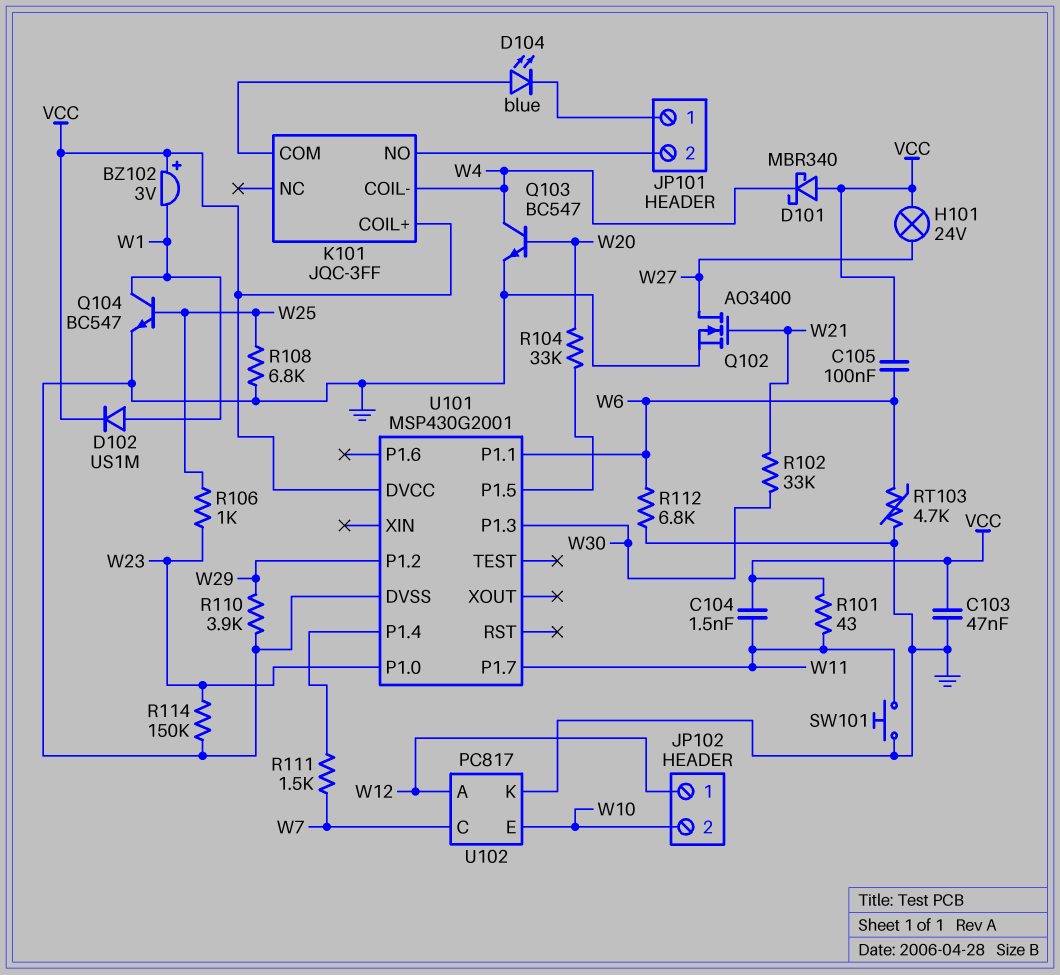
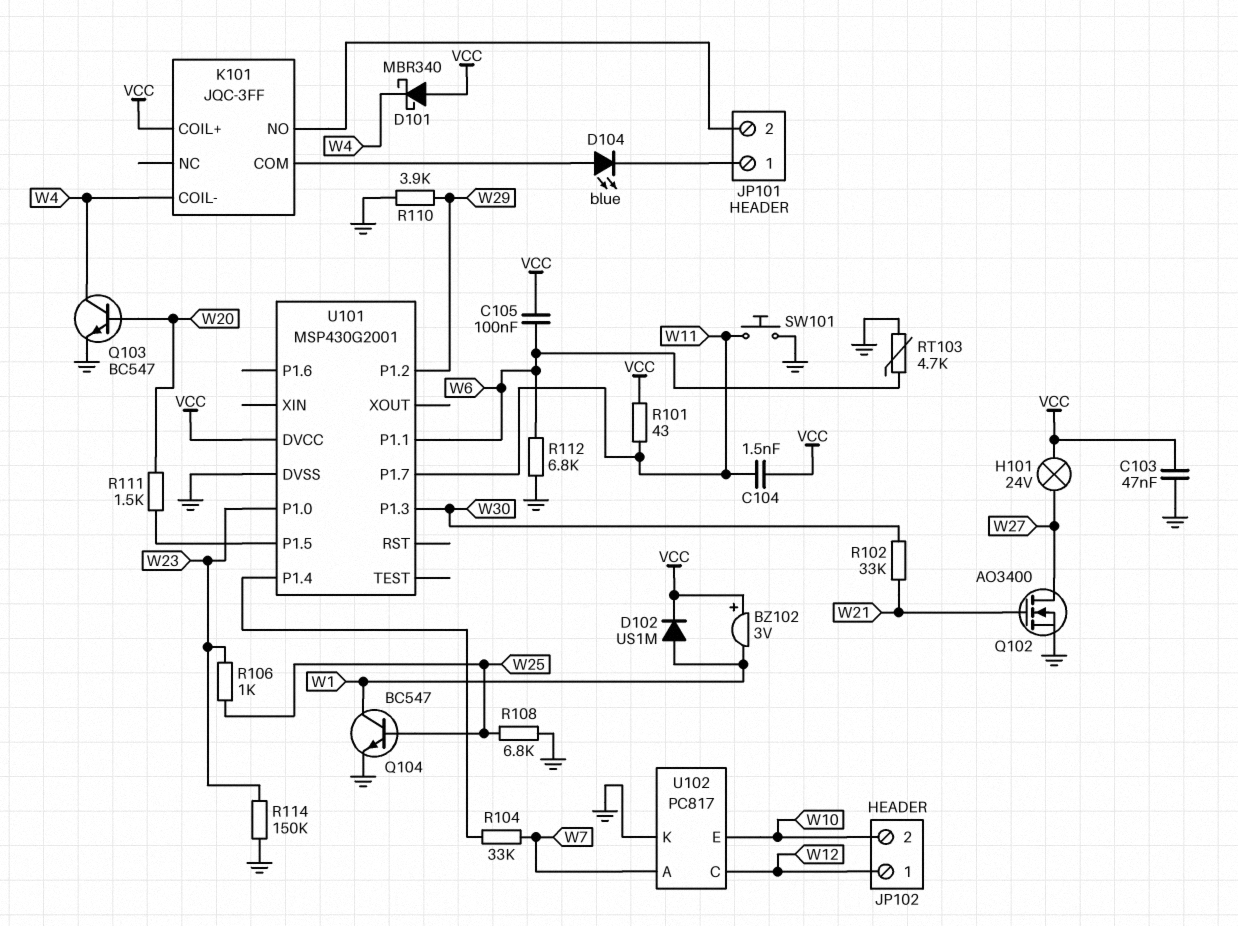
R104: 33k (U101/P1.5, W20) -> 33k (U101/P1.4, W7)
R111: 1.5k (U101/P1.4, W7) -> 1.5k (U101/P1.5, W20)
U102 pin A: W12 -> W7
U102 pin C: W7 -> W12

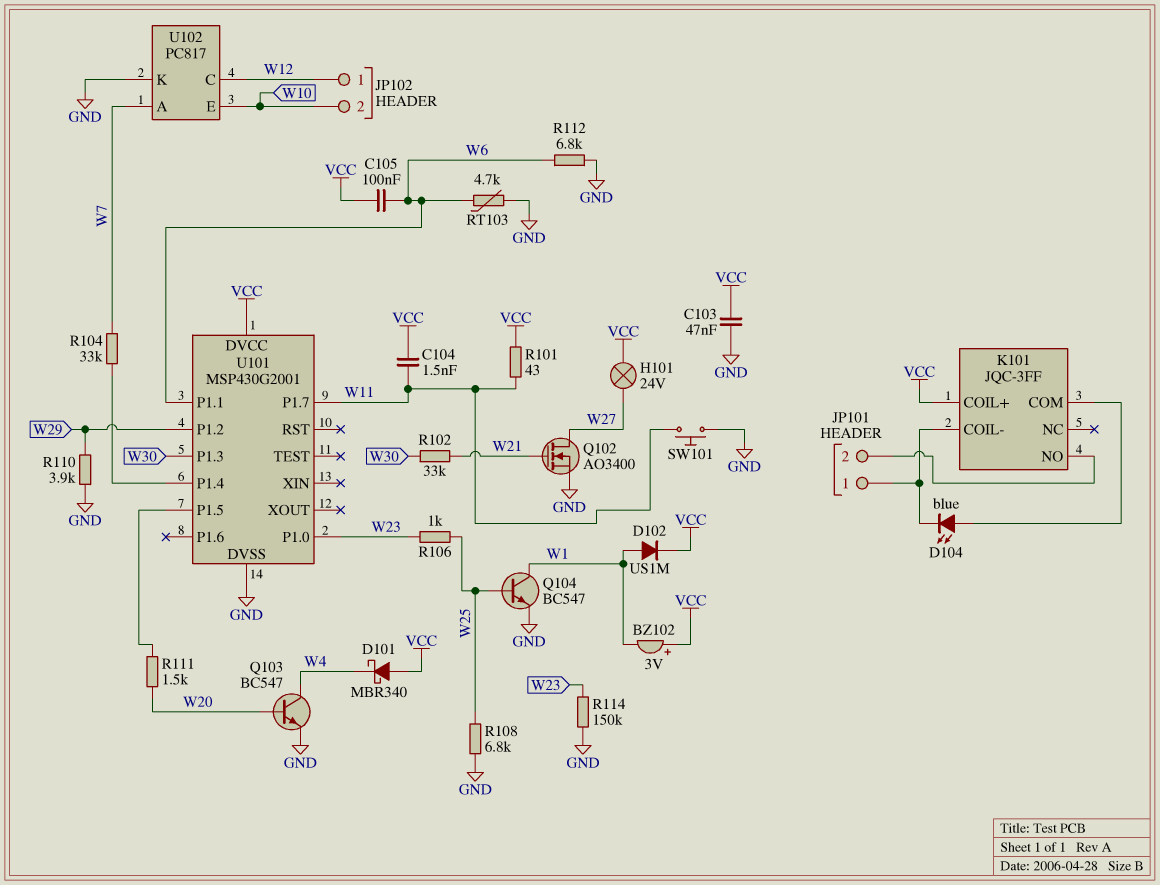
K101 pin COIL-: W4 -> JP101/1

